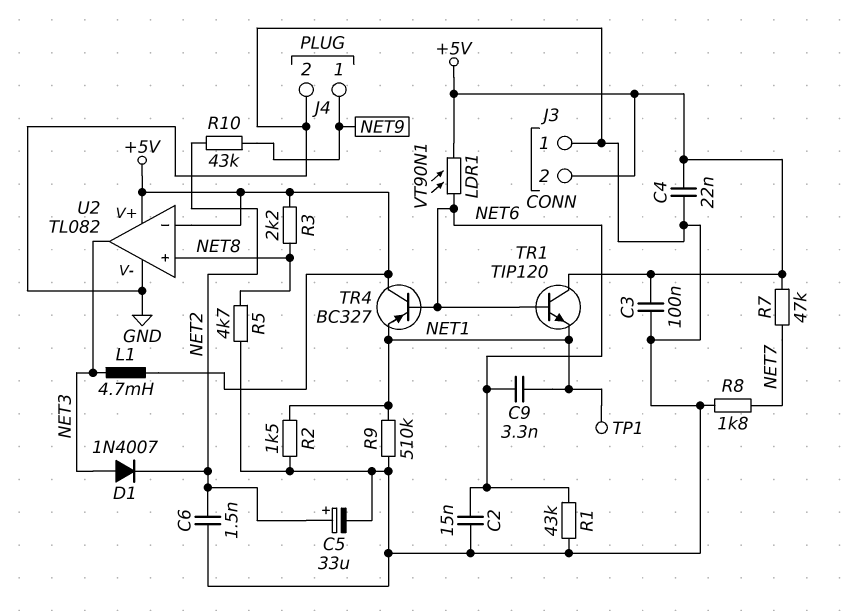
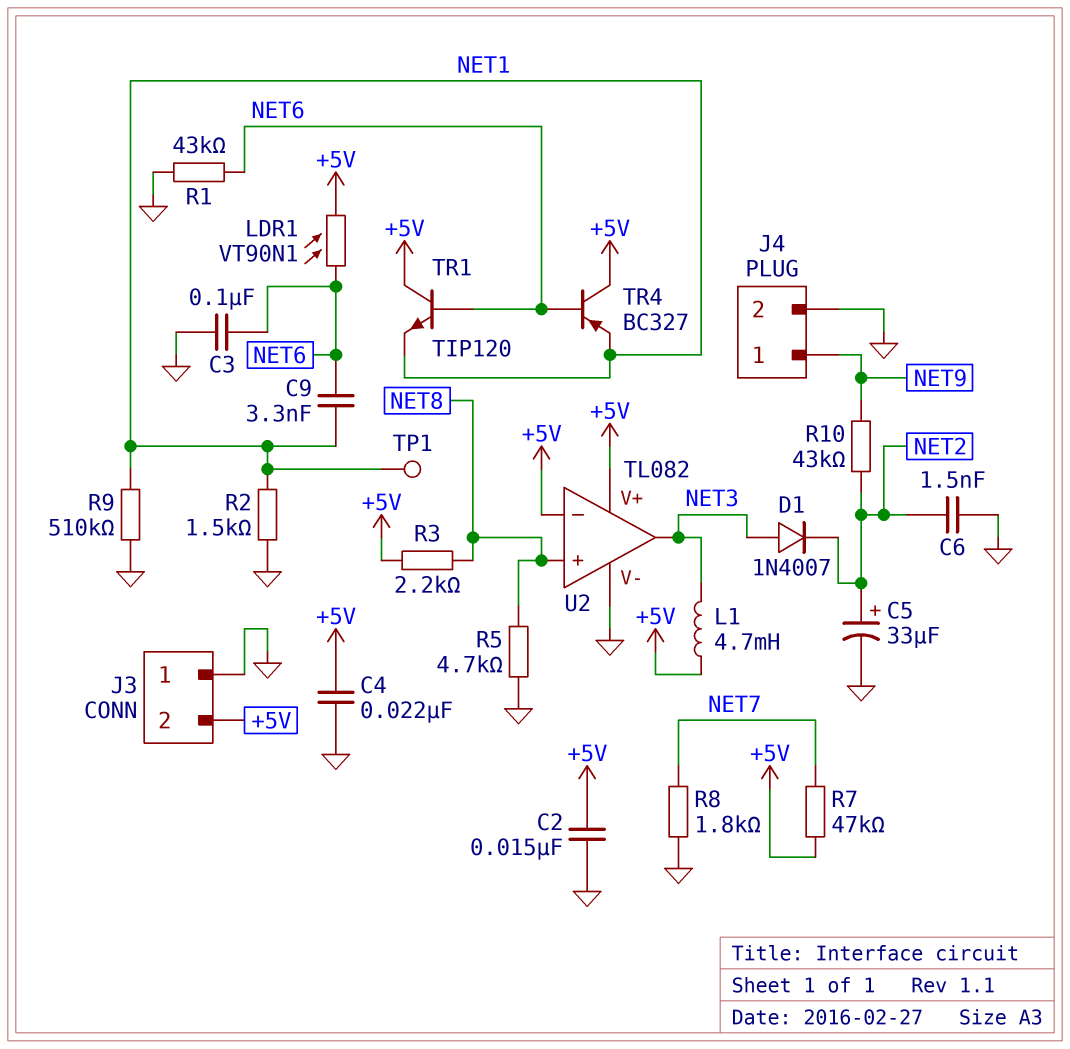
C2: 15nF (GND, NET6) -> 15nF (+5V, GND)
C3: 100nF (+5V, GND) -> 100nF (GND, NET6)

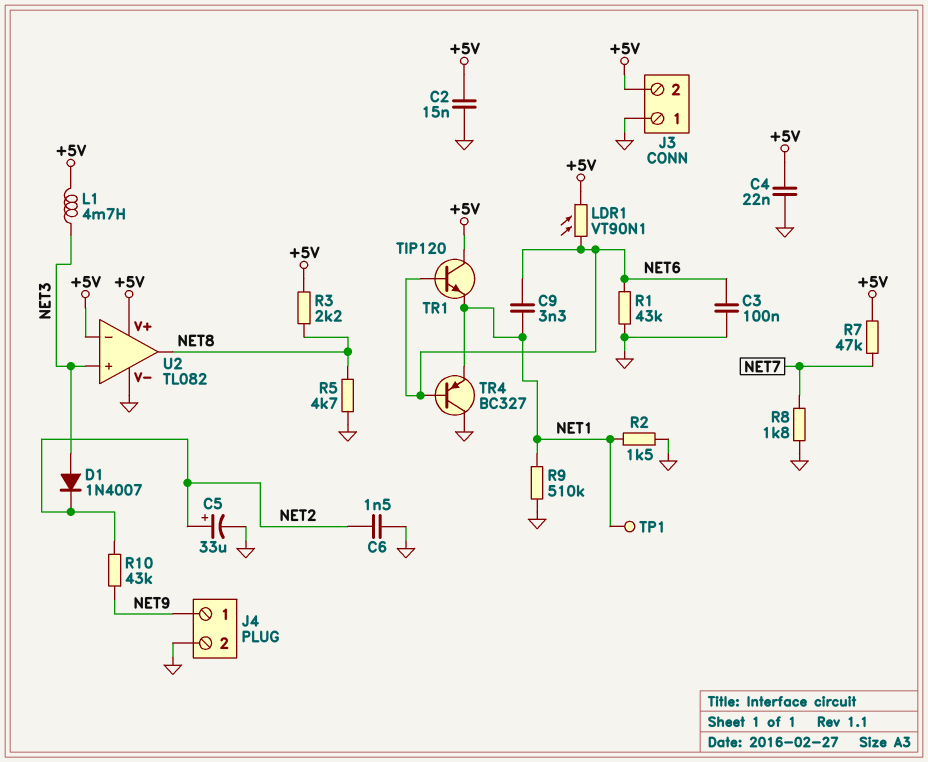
TR4: PNP BC327 (B NET6, C +5V, E NET1) -> PNP BC327 (B NET6, C GND, E NET1)
U2 pin in+: NET8 -> NET3
U2 pin out: NET3 -> NET8

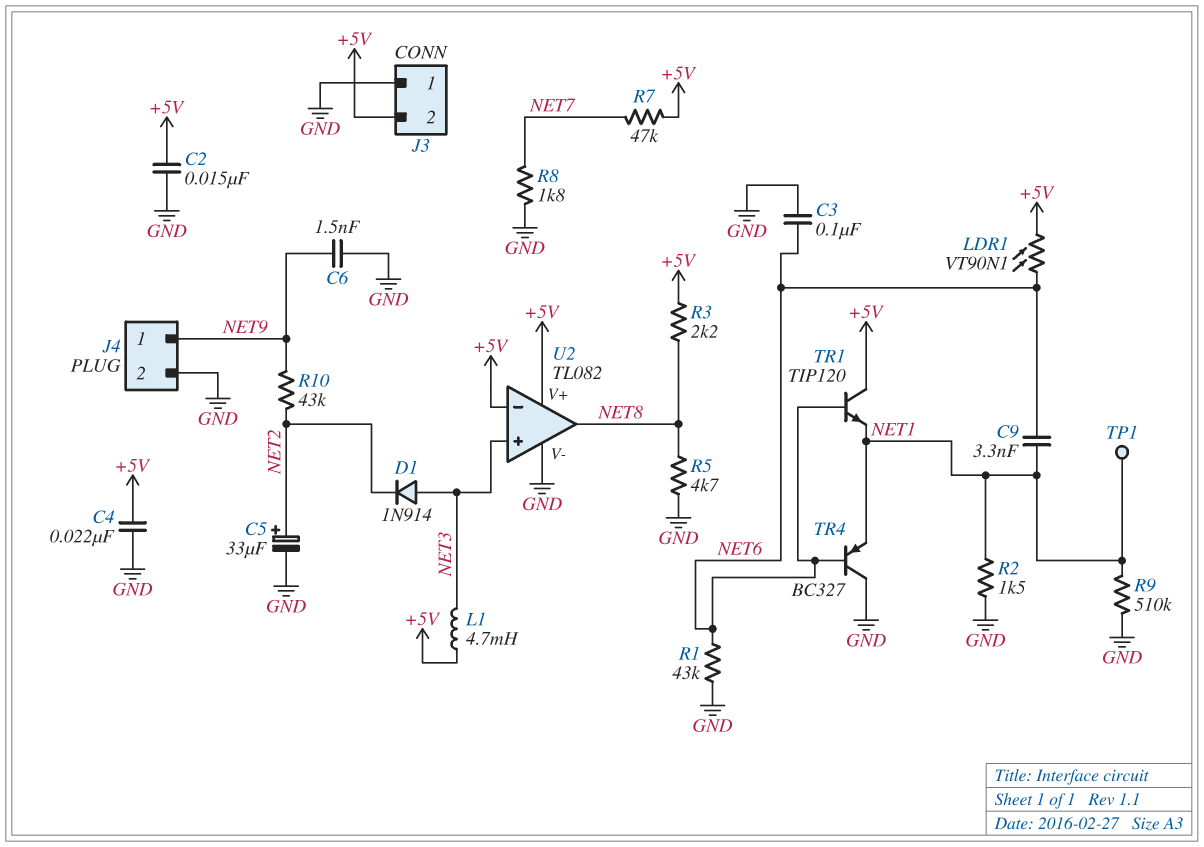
C6: 1.5nF (GND, NET2) -> 1.5nF (GND, NET9)
D1: diode 1N4007 (A NET3, K NET2) -> diode 1N914 (A NET3, K NET2)

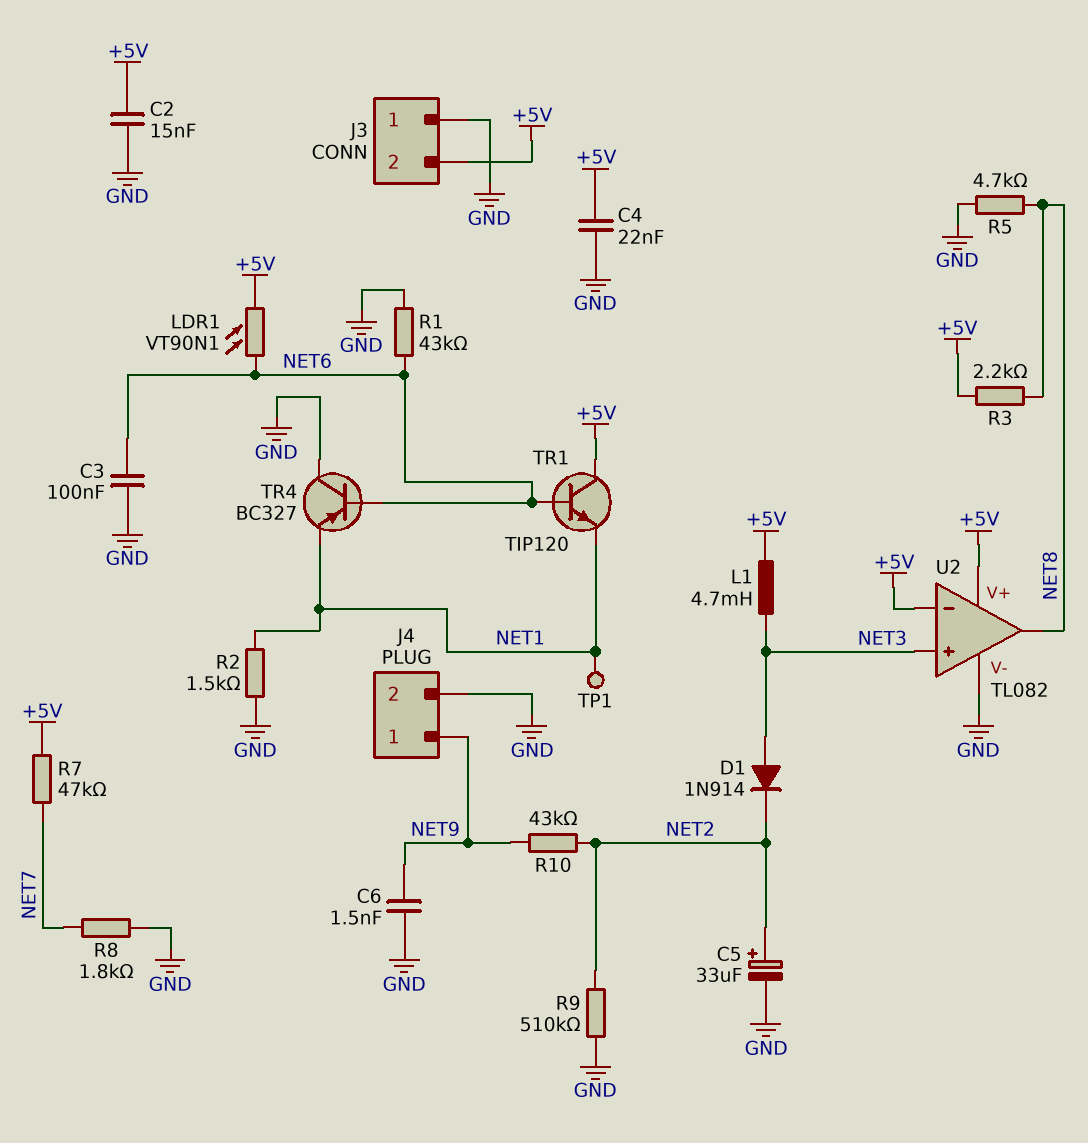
C9: 3.3nF (NET1, NET6) -> none
R9: 510k (GND, NET1) -> 510k (GND, NET2)

